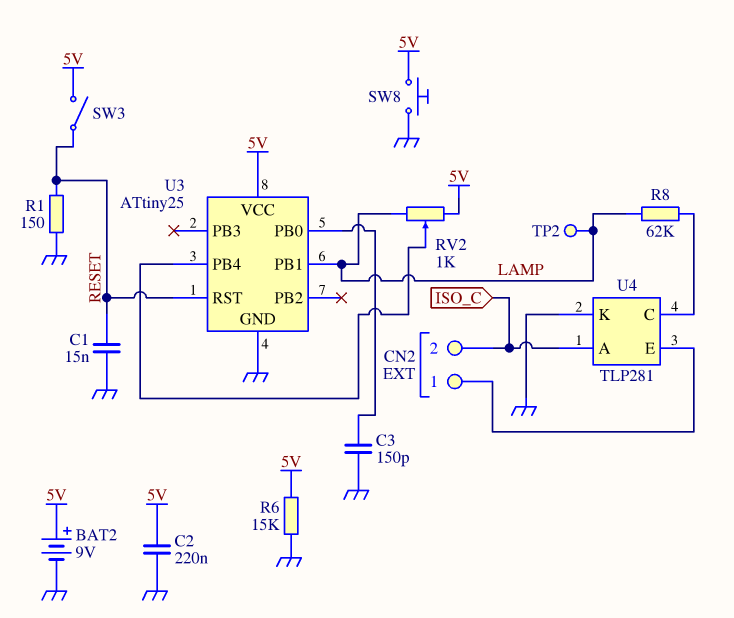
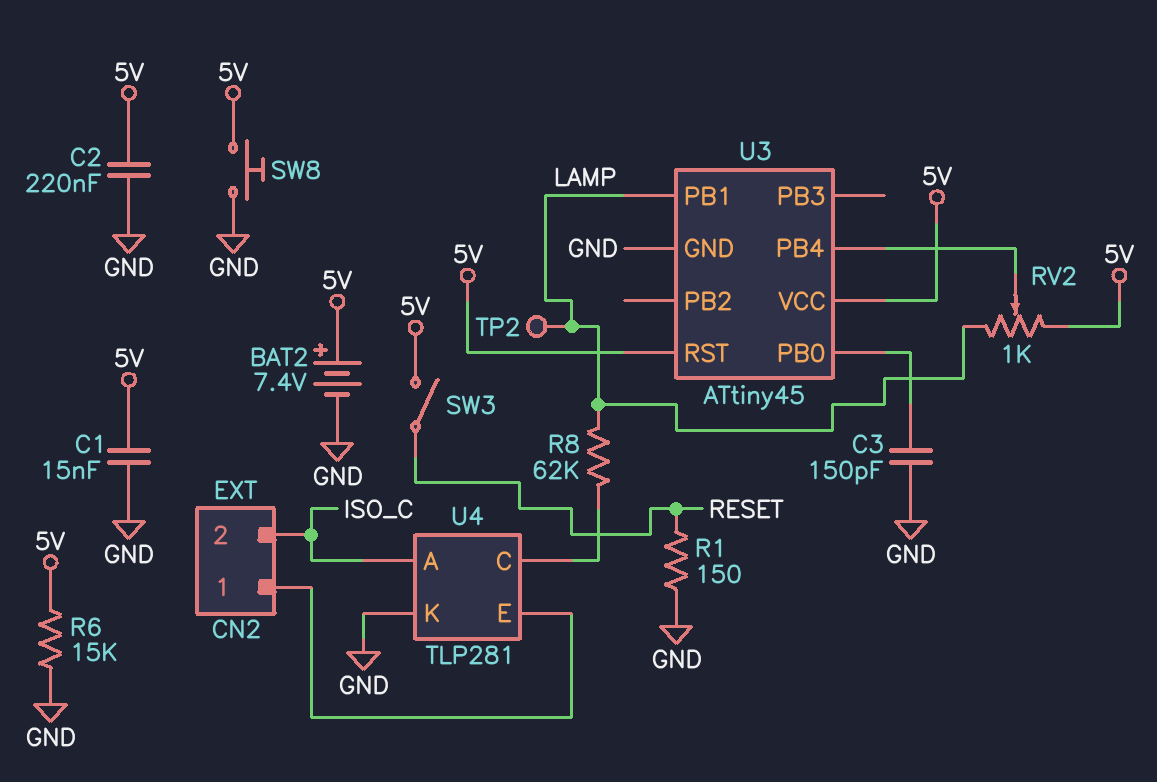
BAT2: 9V (plus 5V, minus GND) -> 7.4V (plus 5V, minus GND)
C1: 15nF (GND, RESET) -> 15nF (5V, GND)
U3: ATtiny25 -> ATtiny45
U3 pin RST: RESET -> 5V

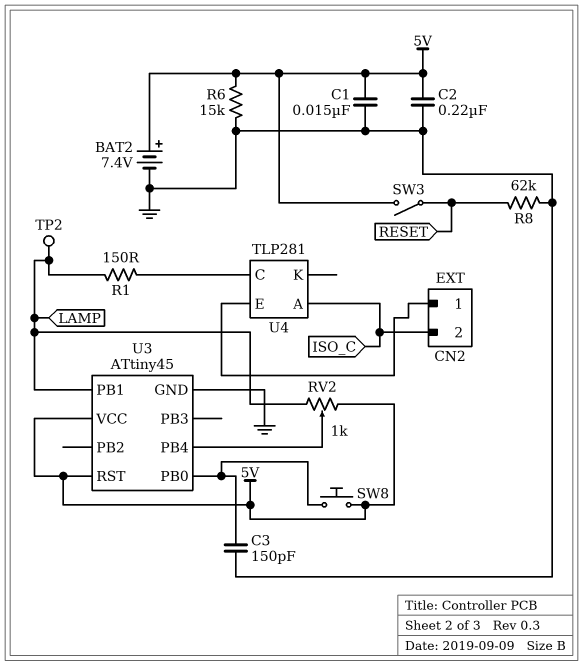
R1: 150 (GND, RESET) -> 150 (LAMP, U4/C)
R8: 62k (LAMP, U4/C) -> 62k (GND, RESET)
SW8: button (5V, GND) -> button (5V, U3/PB0)
U4 pin K: GND -> none

